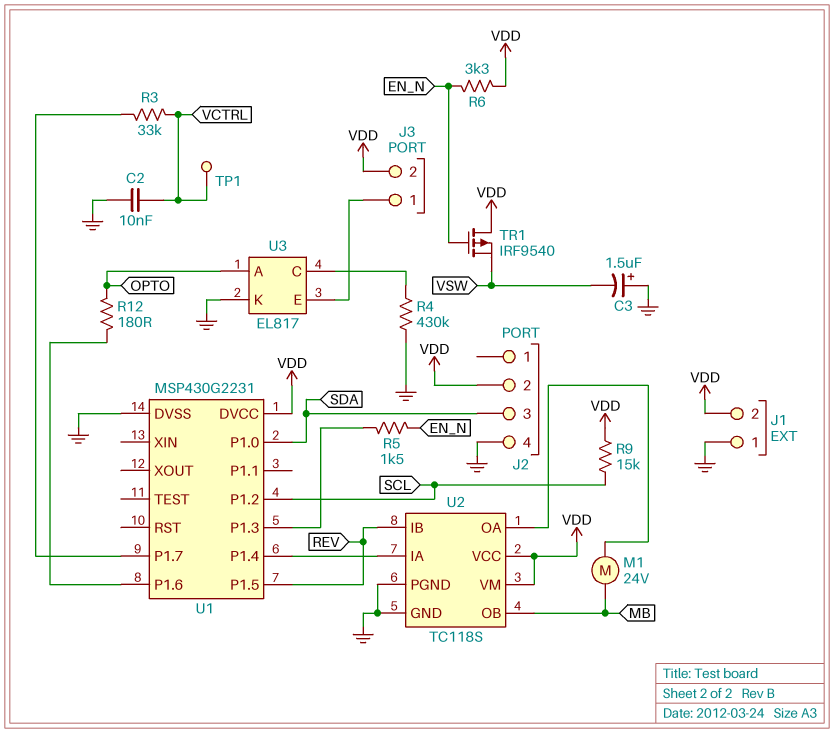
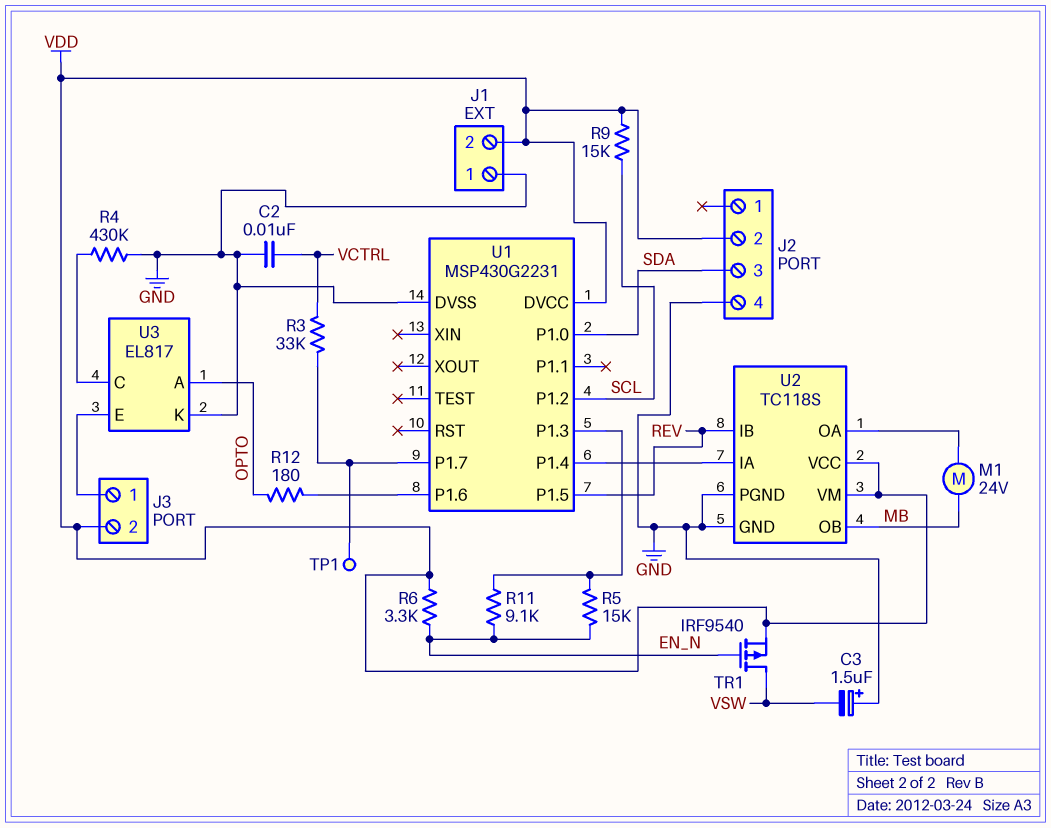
R5: 1.5k (EN_N, U1/P1.3) -> 15k (EN_N, U1/P1.3)
R11: none -> 9.1k (EN_N, U1/P1.3)
TP1: test point (VCTRL) -> test point (U1/P1.7)
TR1: PMOS IRF9540 (G EN_N, D VDD, S VSW) -> PMOS IRF9540 (G EN_N, D VSW, S VDD)

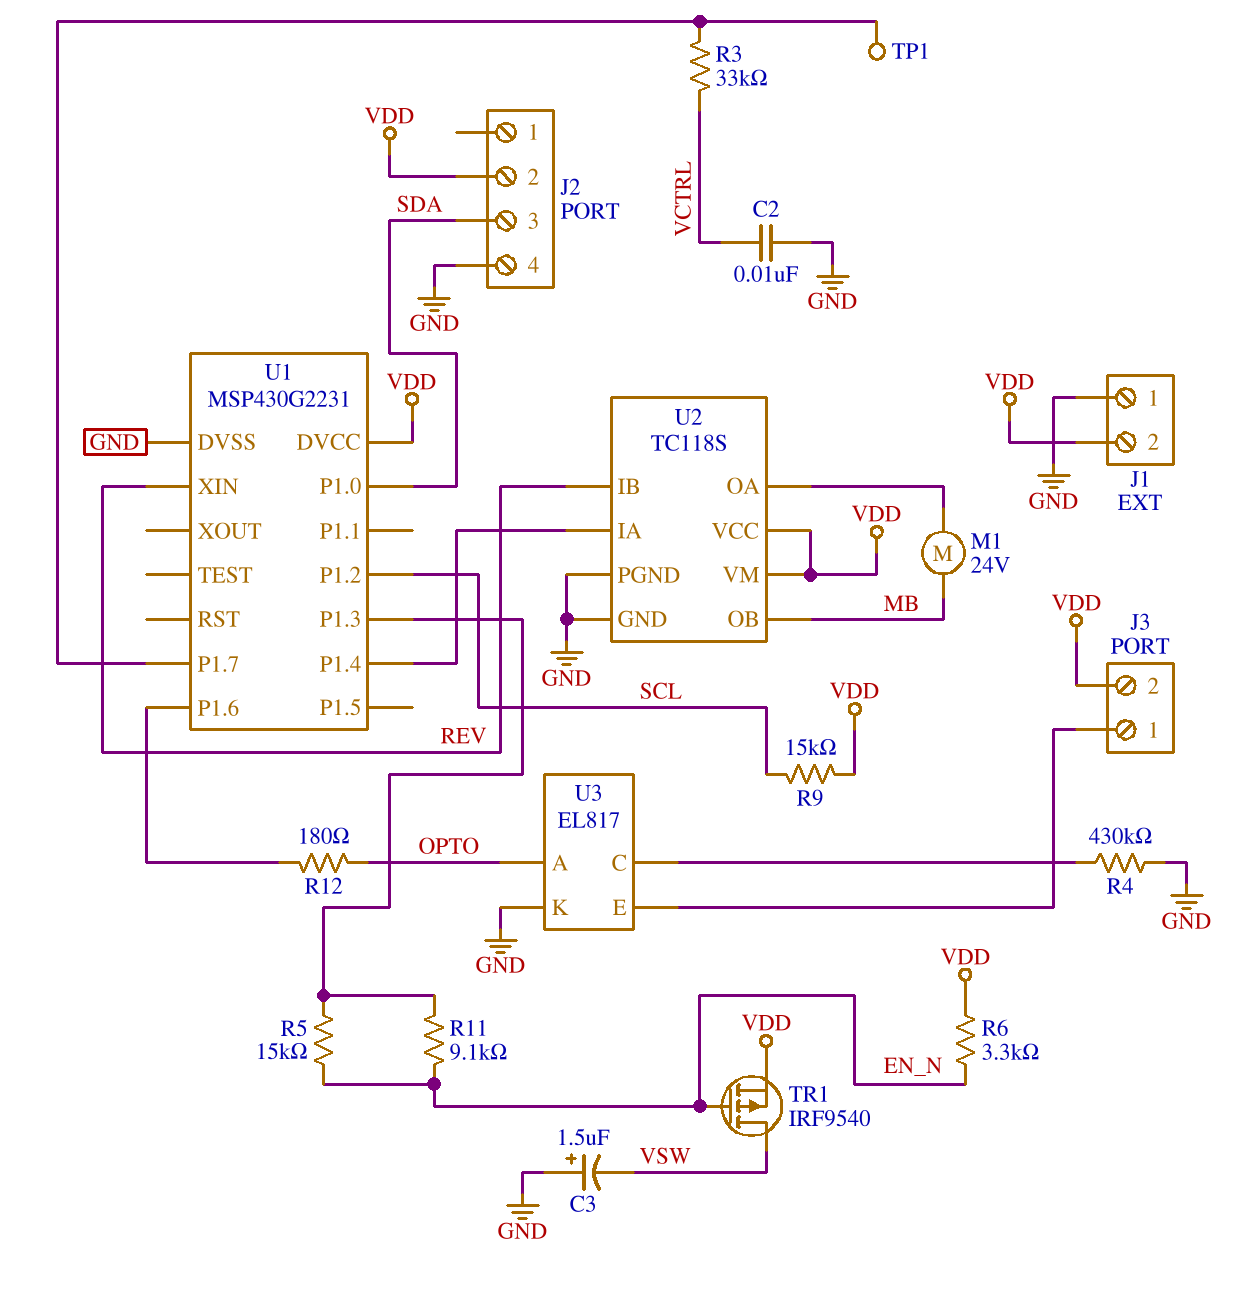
U1 pin P1.5: REV -> none
U1 pin XIN: none -> REV

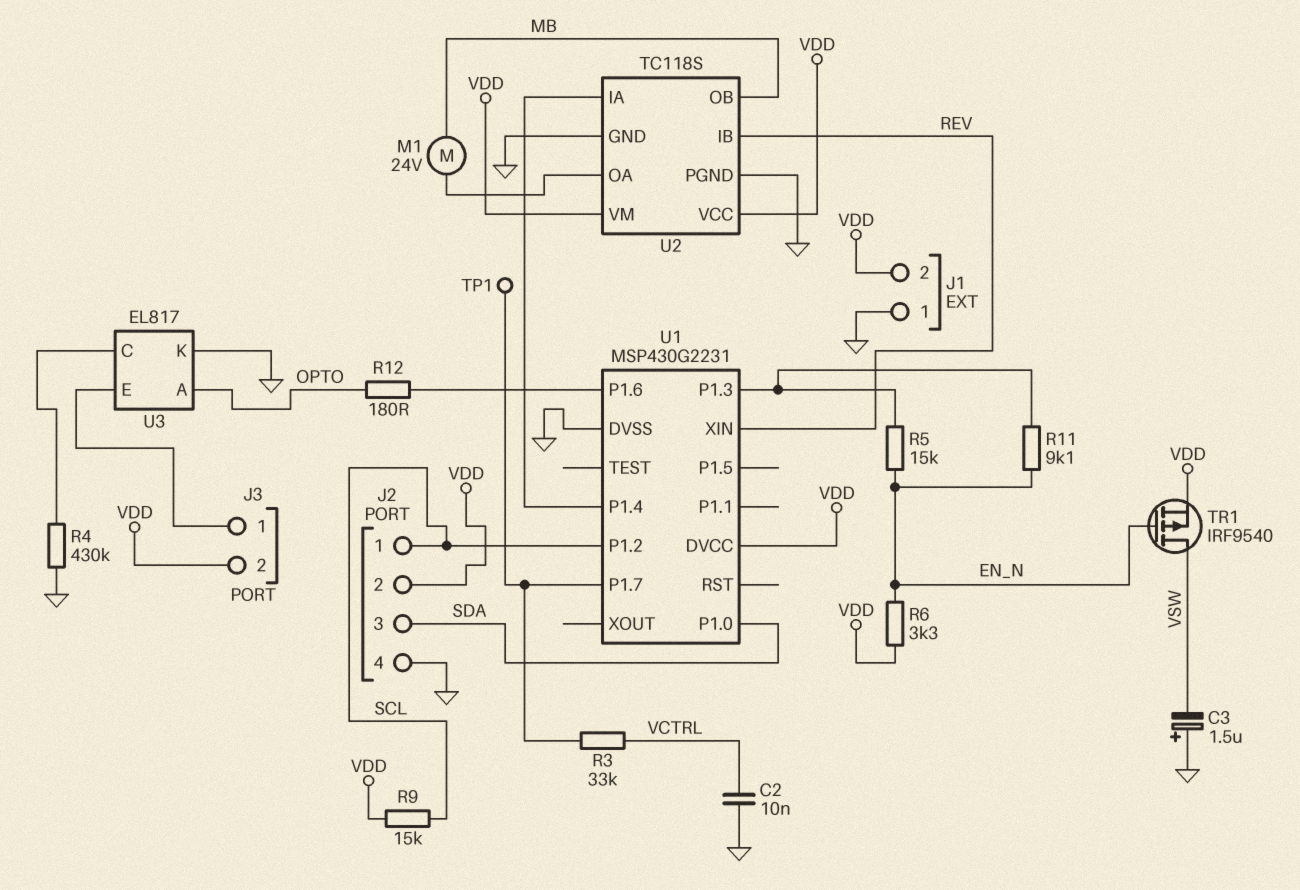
J2 pin 1: none -> SCL

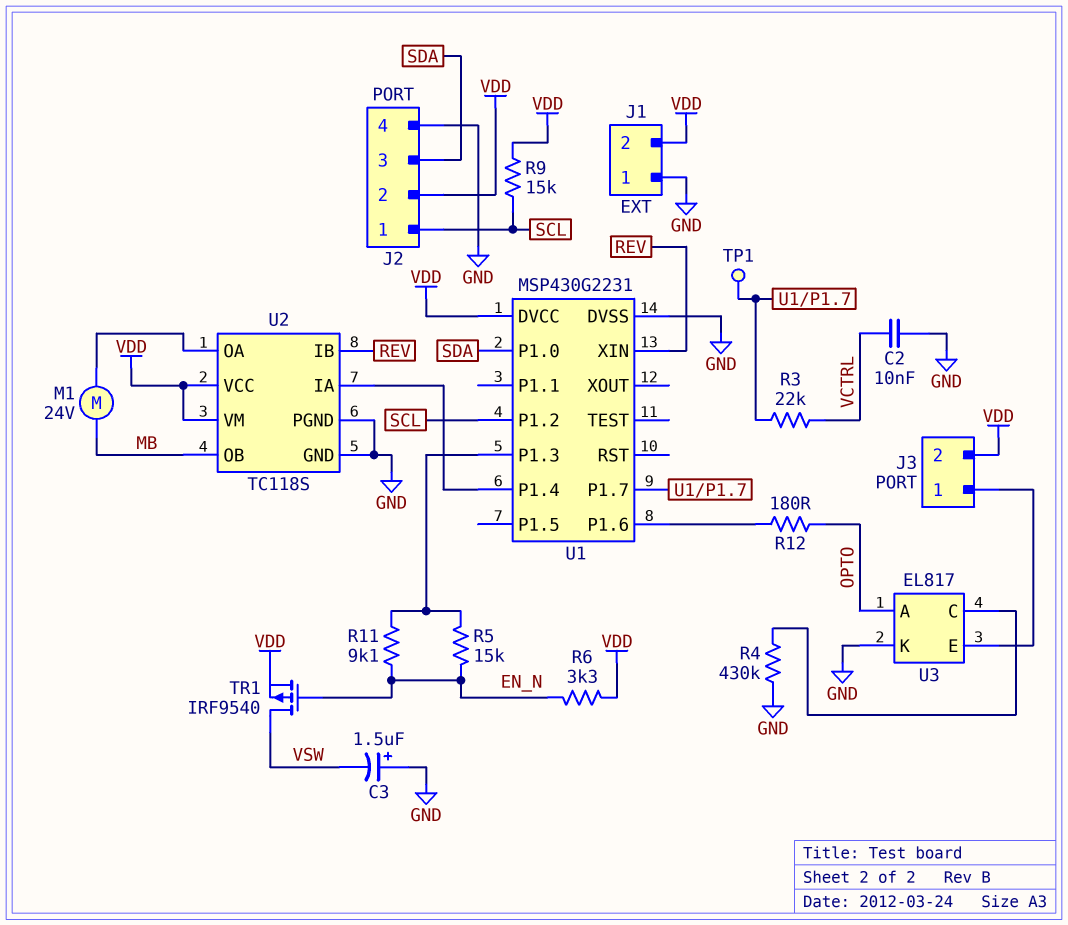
R3: 33k (U1/P1.7, VCTRL) -> 22k (U1/P1.7, VCTRL)

